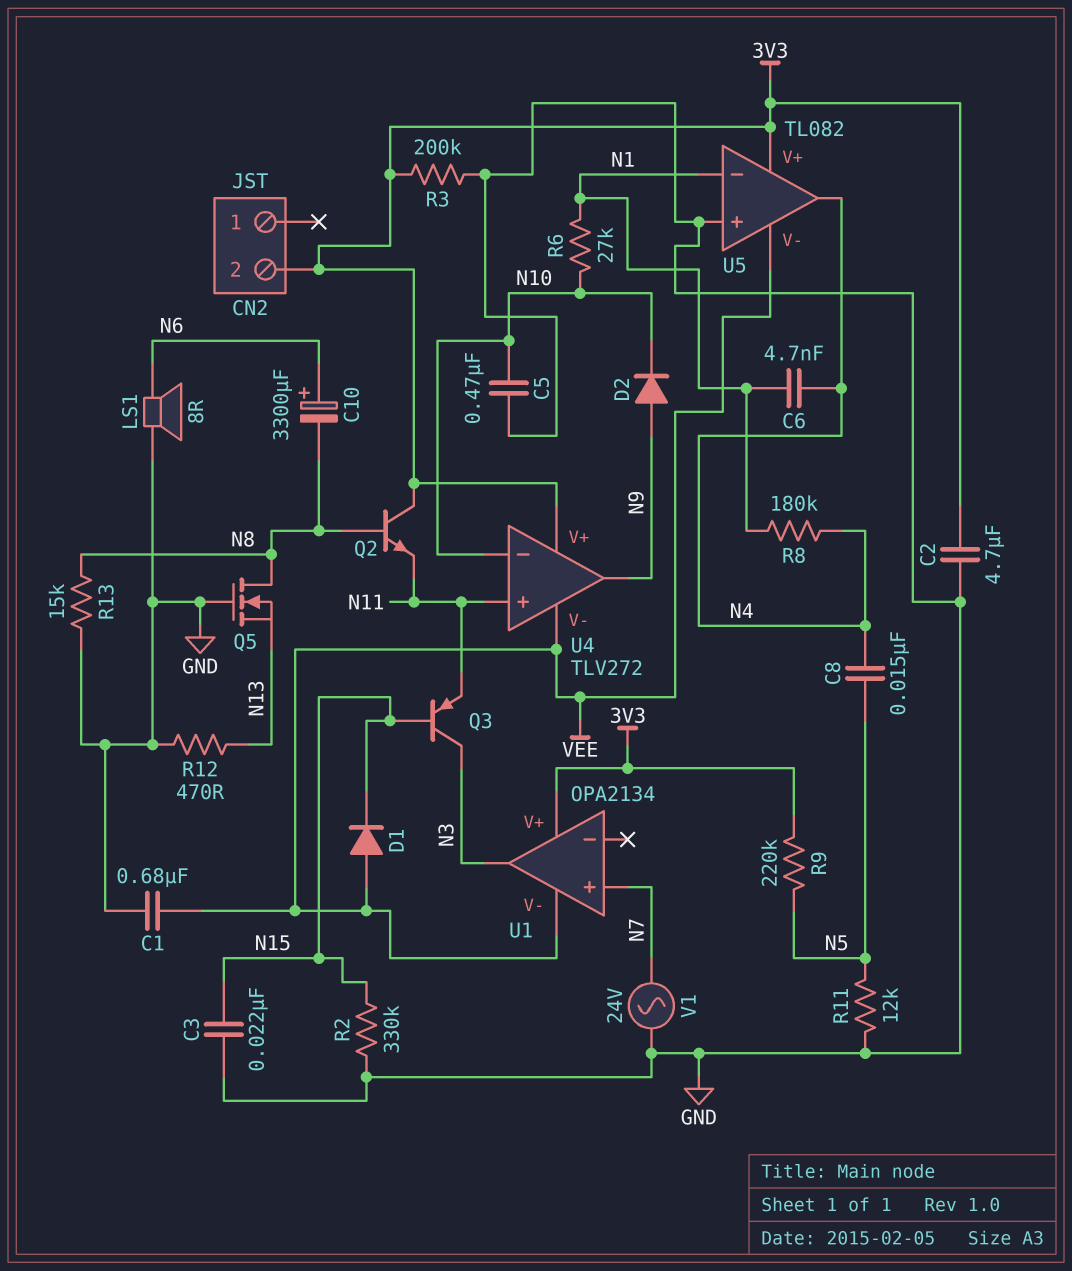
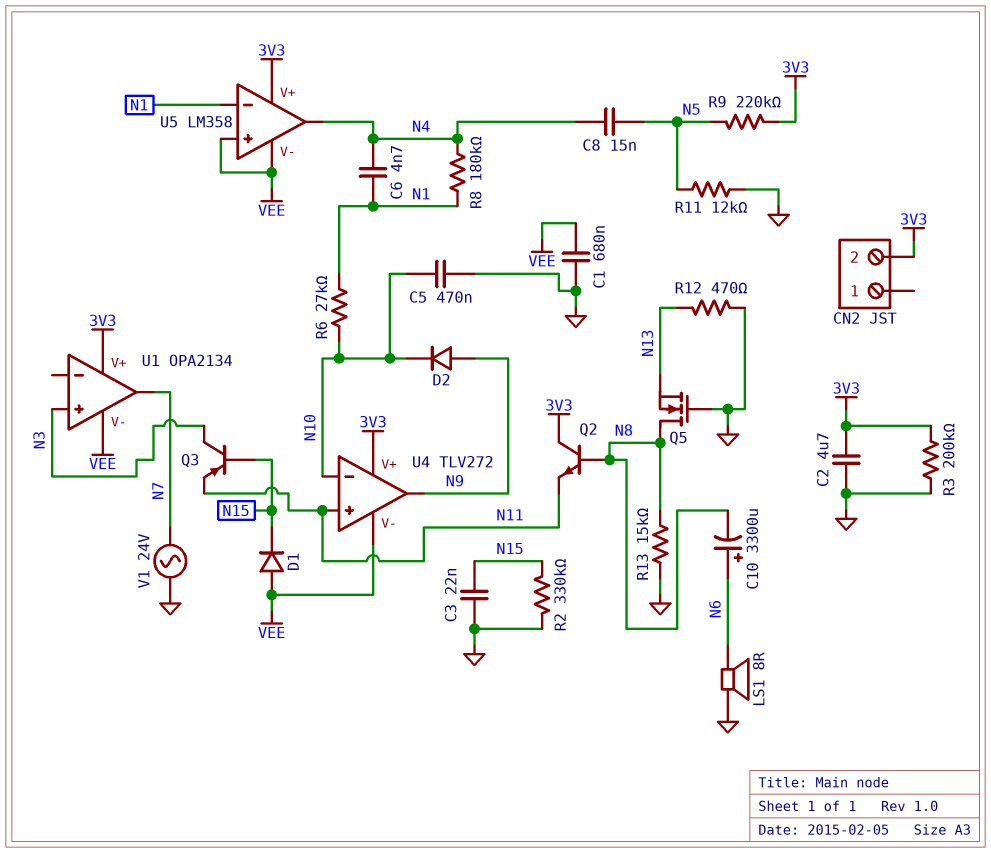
U1 pin in+: N7 -> N3
U1 pin out: N3 -> N7
U5: TL082 -> LM358
U5 pin in+: GND -> VEE

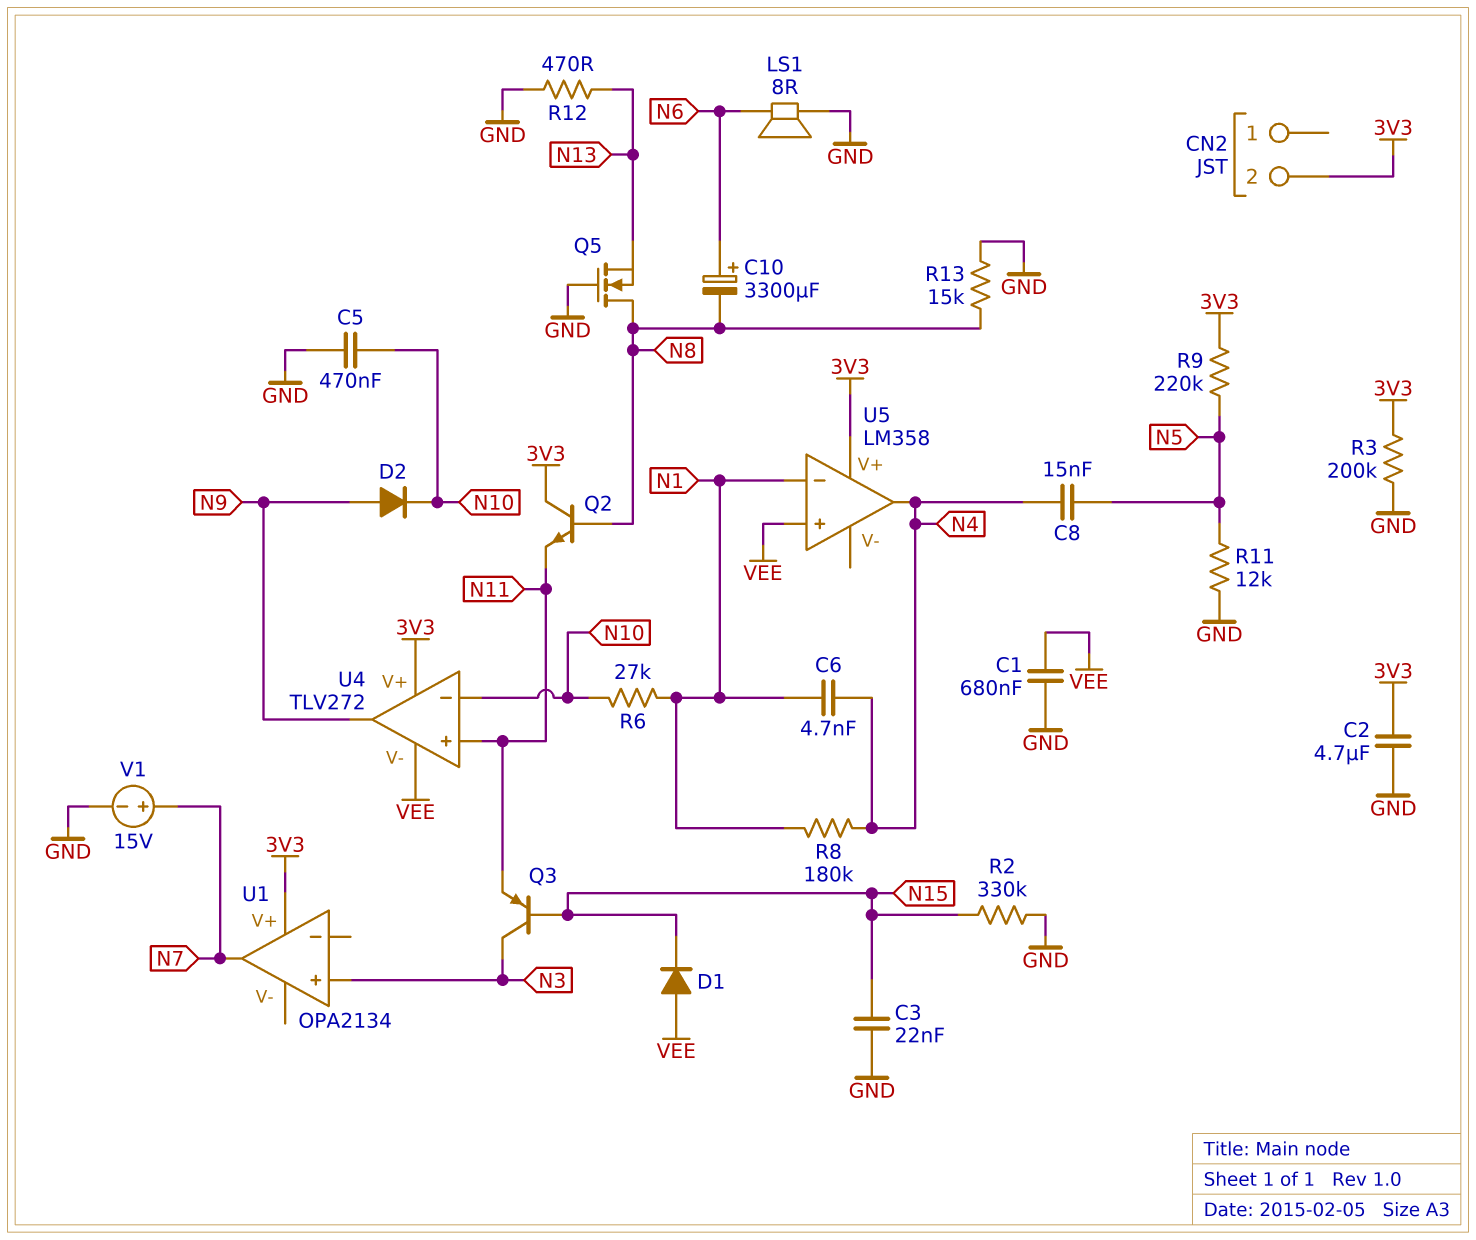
U1 pin V-: VEE -> none
U5 pin V-: VEE -> none
V1: AC 24V (GND, N7) -> 15V (plus N7, minus GND)

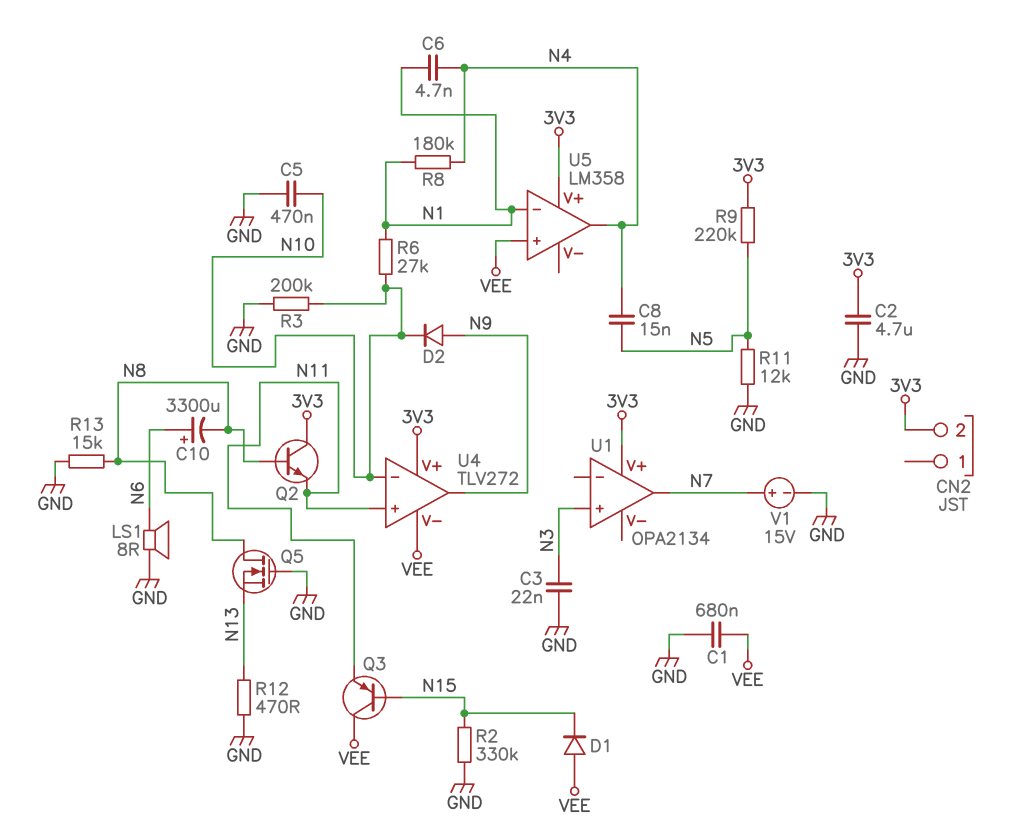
C3: 22nF (GND, N15) -> 22nF (GND, N3)
Q3: PNP (B N15, C N3, E N11) -> PNP (B N15, C VEE, E N11)
R3: 200k (3V3, GND) -> 200k (GND, N10)

